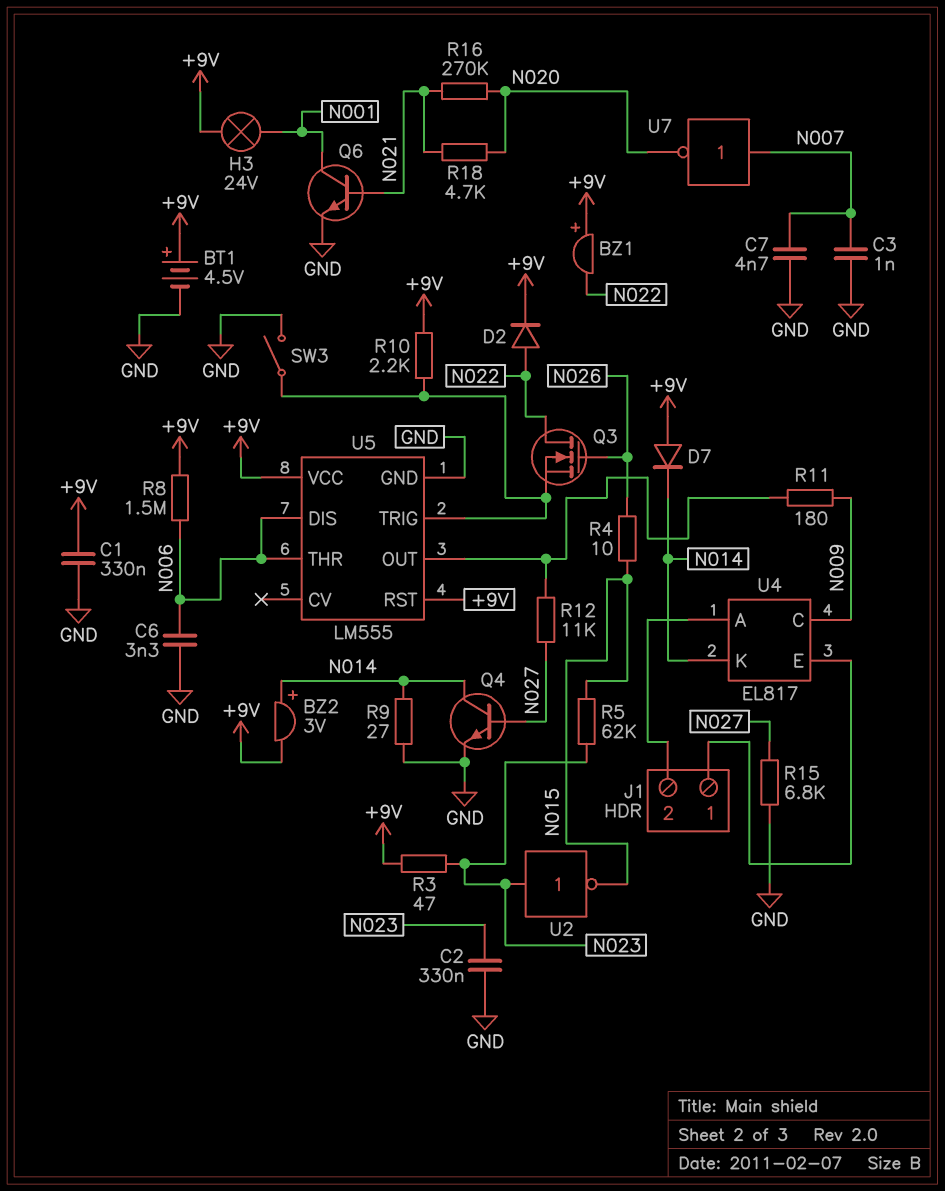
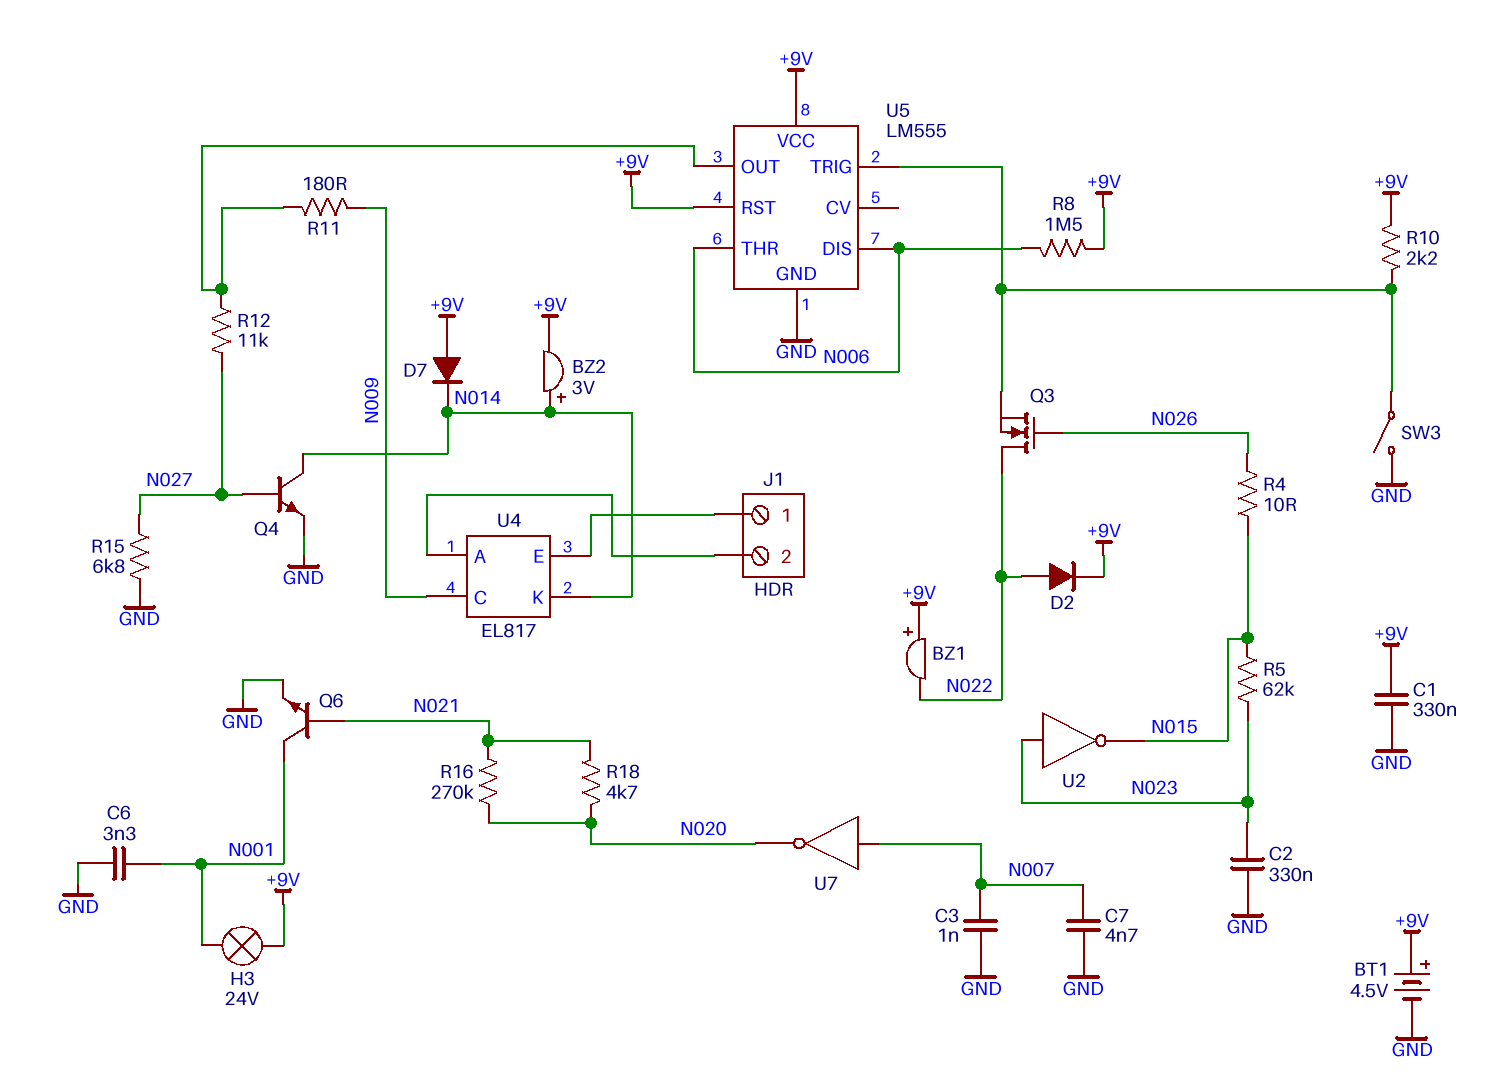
C6: 3.3nF (GND, N006) -> 3.3nF (GND, N001)
R3: 47 (+9V, N023) -> none
R9: 27 (GND, N014) -> none

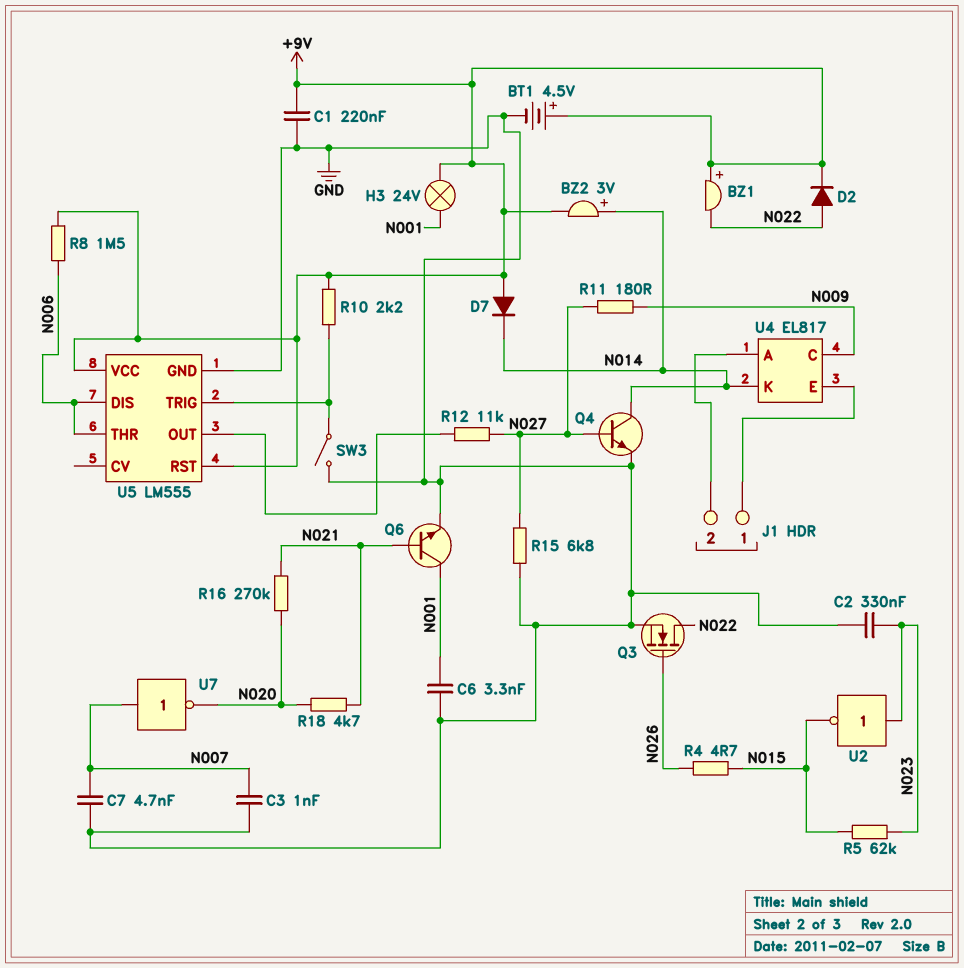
C1: 330nF (+9V, GND) -> 220nF (+9V, GND)
Q3: NMOS (G N026, D N022, S U5/TRIG) -> NMOS (G N026, D N022, S GND)
R4: 10 (N015, N026) -> 4.7 (N015, N026)
R11: 180 (N009, U5/OUT) -> 180 (N009, N027)

